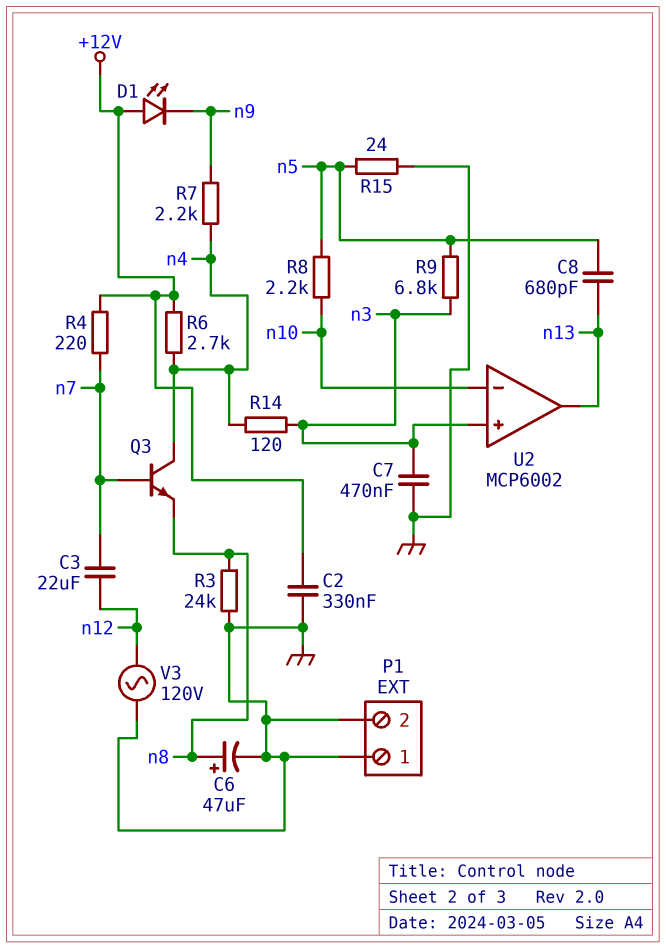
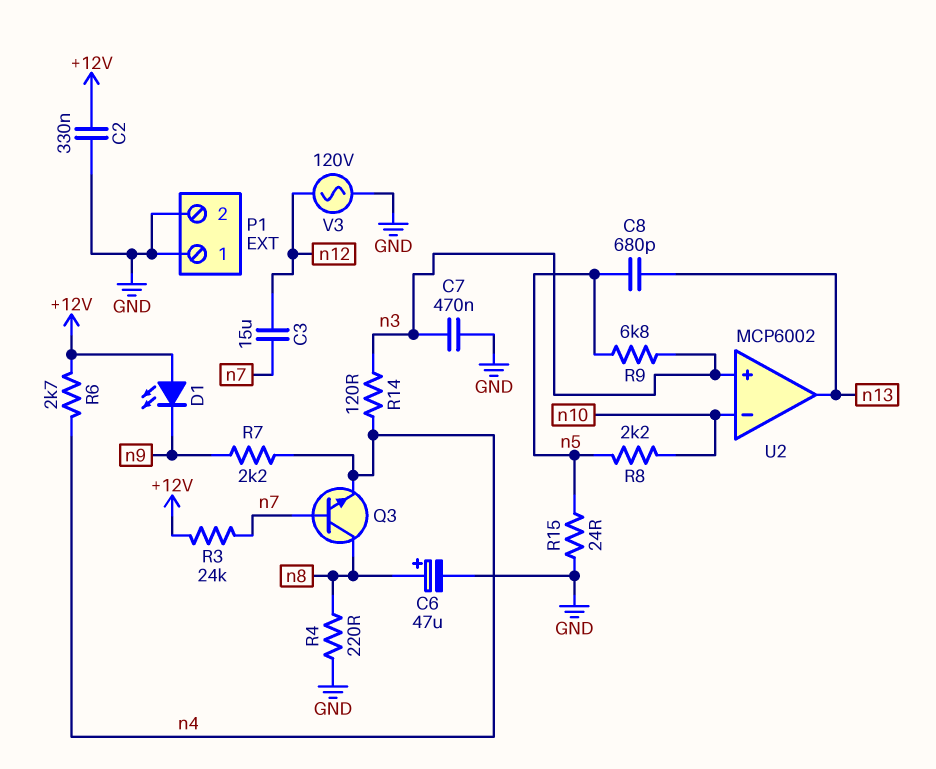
C3: 22uF (n7, n12) -> 15uF (n7, n12)
Q3: NPN (B n7, C n4, E n8) -> NPN (B n7, C n8, E n4)
R3: 24k (GND, n8) -> 24k (+12V, n7)
R4: 220 (+12V, n7) -> 220 (GND, n8)

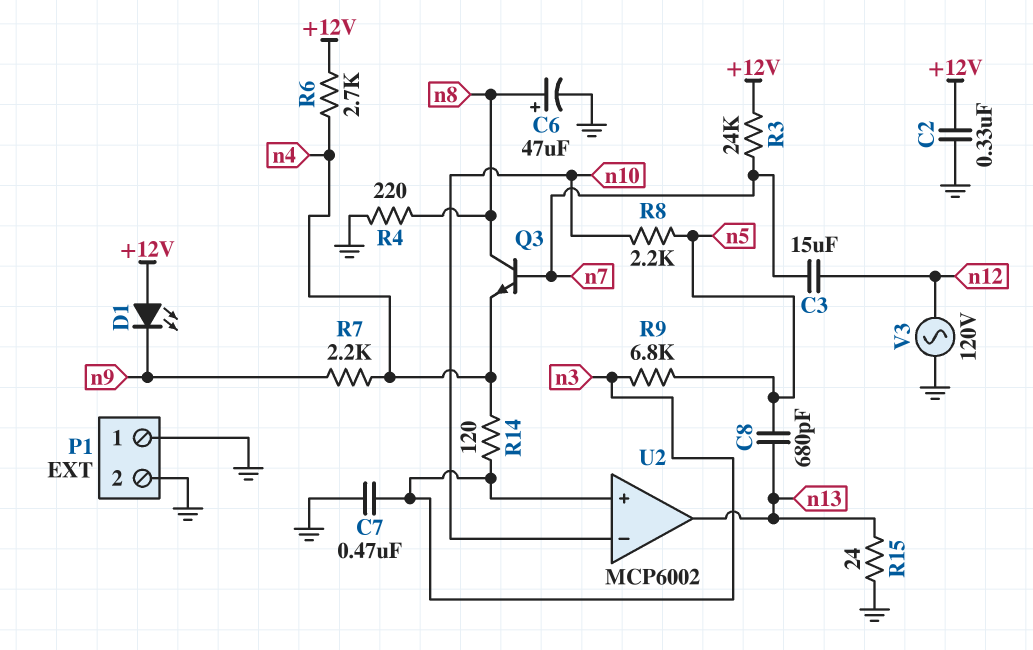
R15: 24 (GND, n5) -> 24 (GND, n13)

